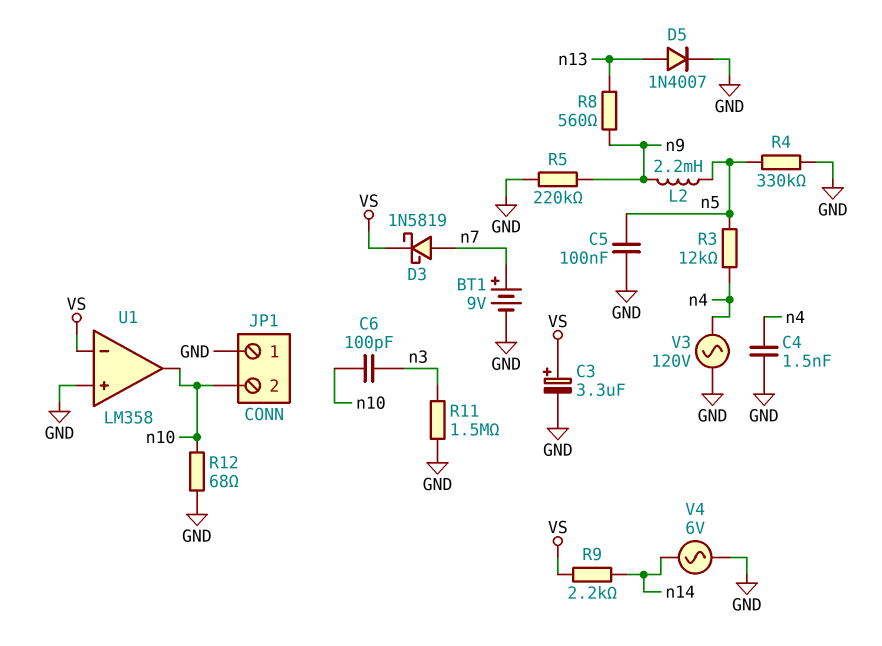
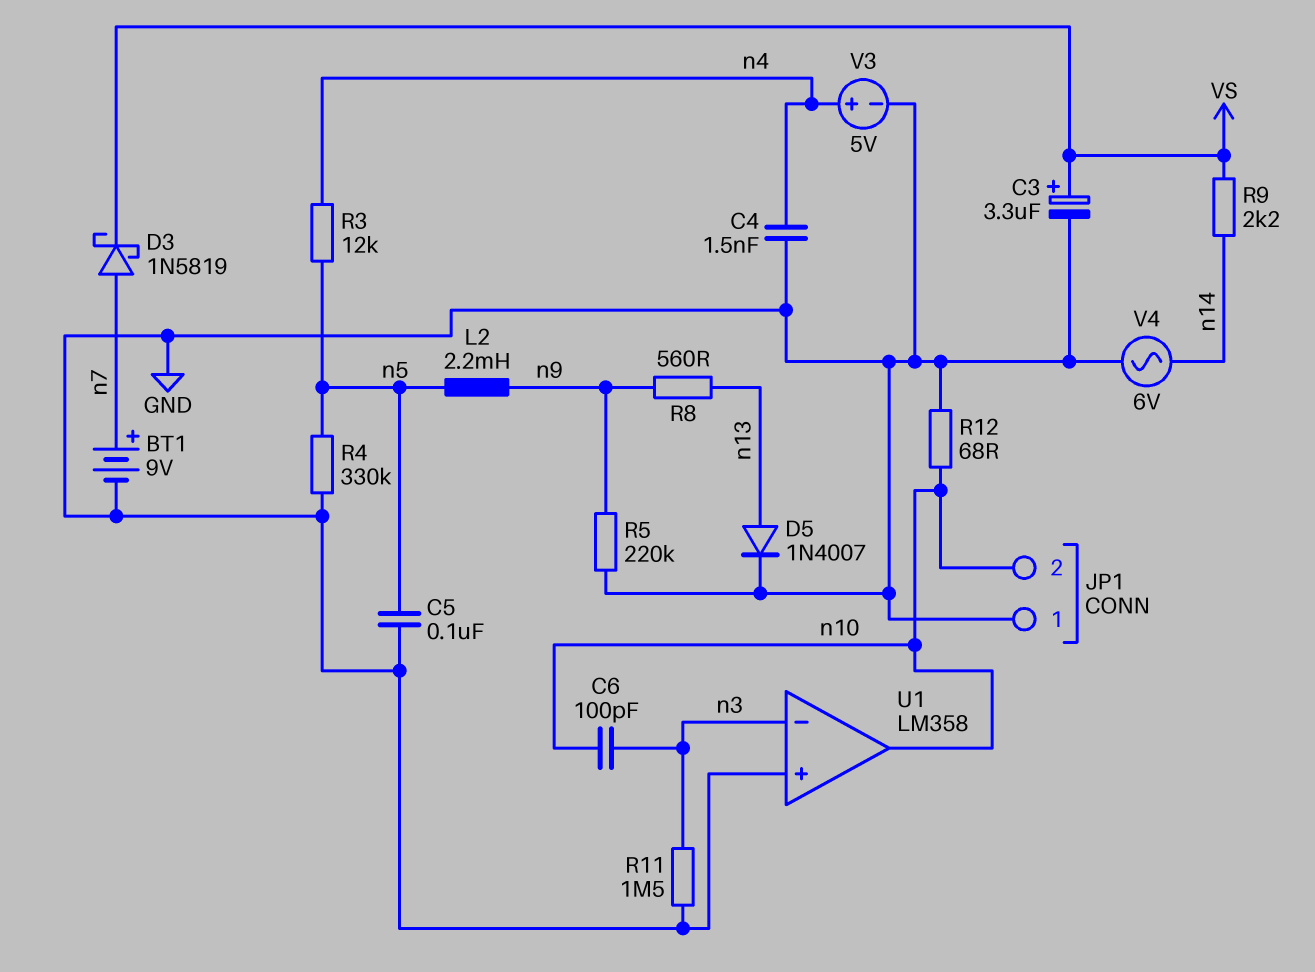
U1 pin in-: VS -> n3
V3: AC 120V (GND, n4) -> 5V (plus n4, minus GND)

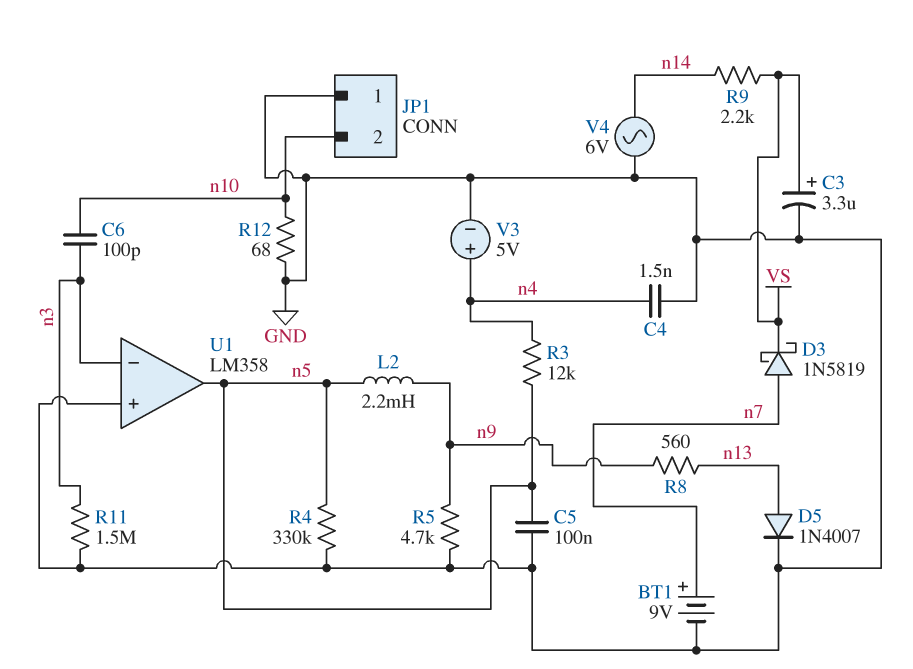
R5: 220k (GND, n9) -> 4.7k (GND, n9)
U1 pin out: n10 -> n5

